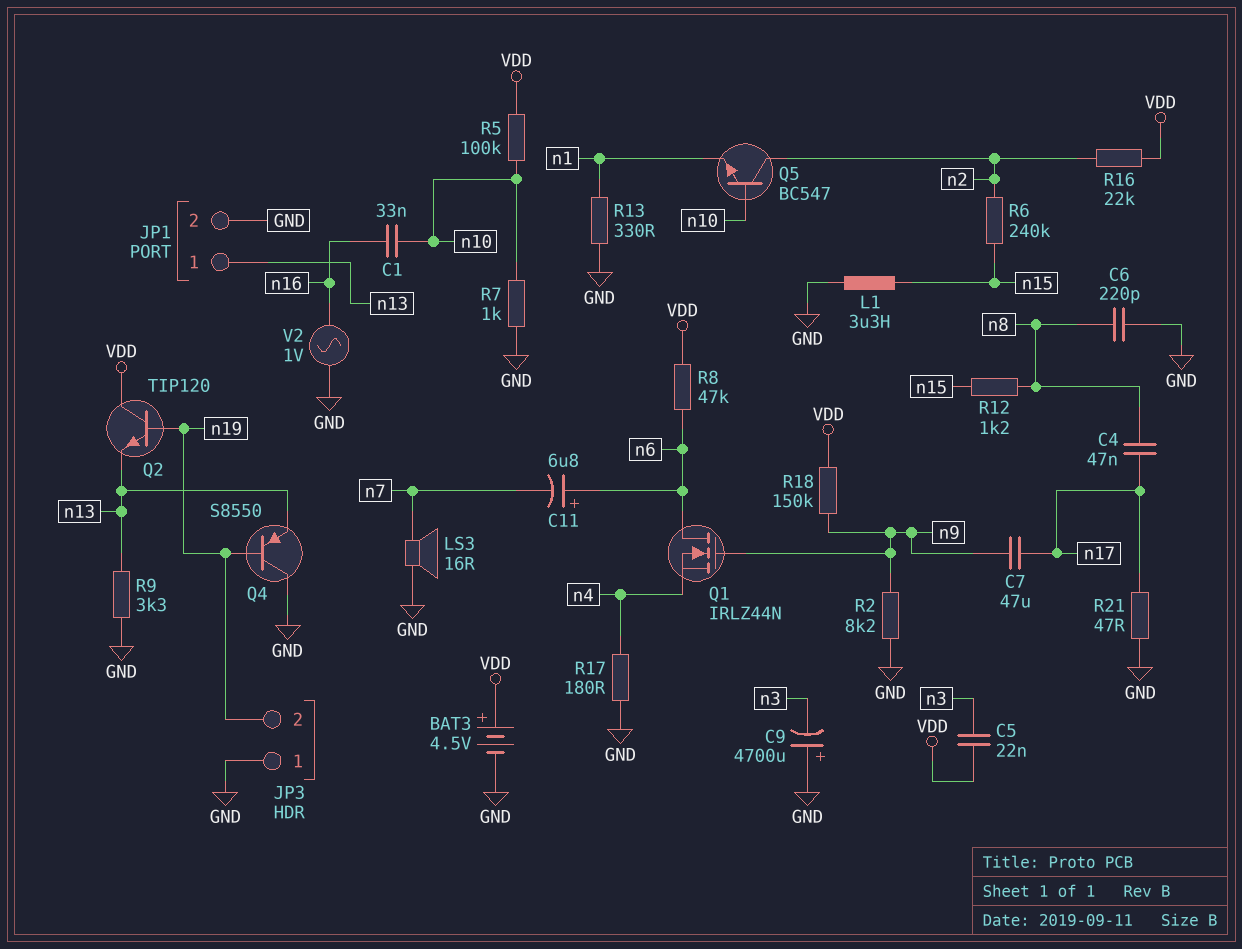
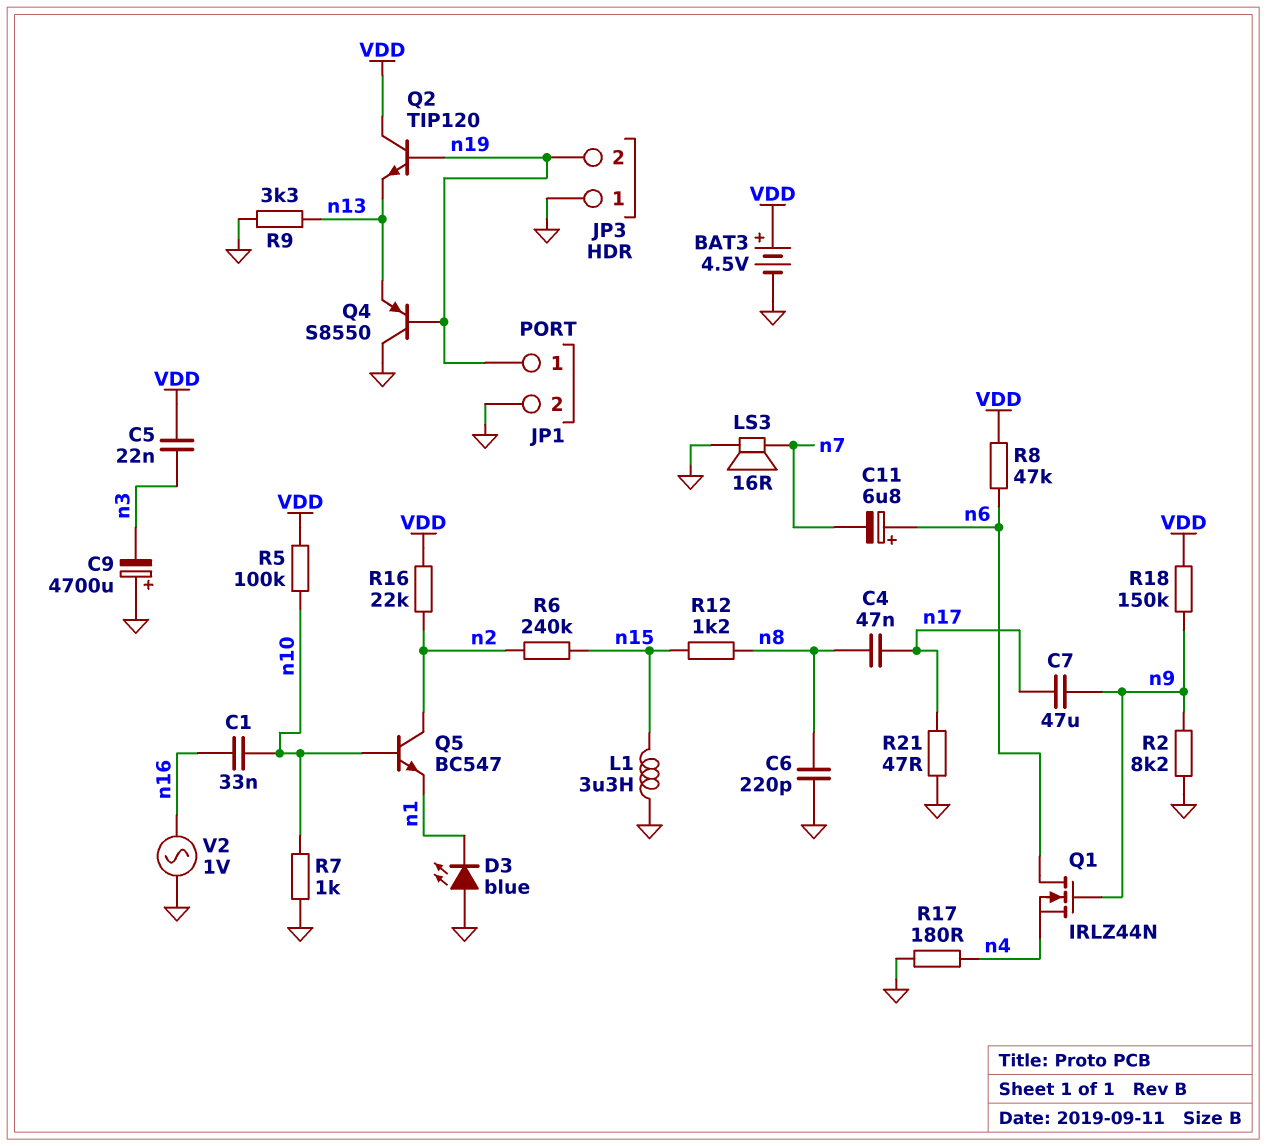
D3: none -> LED blue (A GND, K n1)
JP1 pin 1: n13 -> n19
R13: 330 (GND, n1) -> none

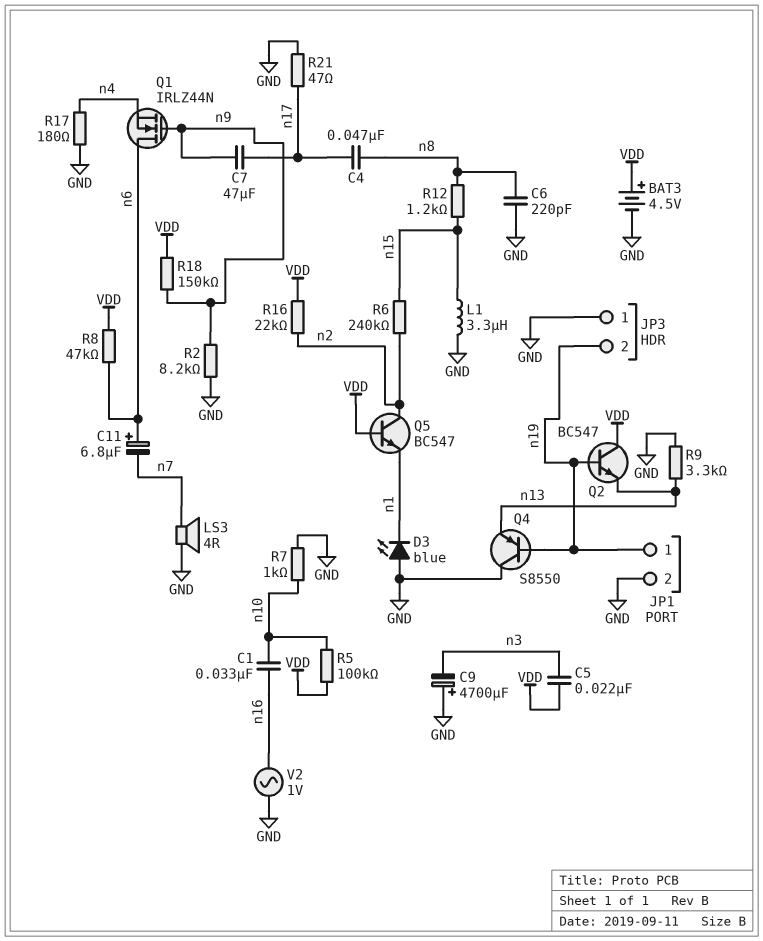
LS3: speaker 16R (GND, n7) -> speaker 4R (GND, n7)
Q2: NPN TIP120 (B n19, C VDD, E n13) -> NPN BC547 (B n19, C VDD, E n13)
Q5: NPN BC547 (B n10, C n2, E n1) -> NPN BC547 (B VDD, C n2, E n1)

